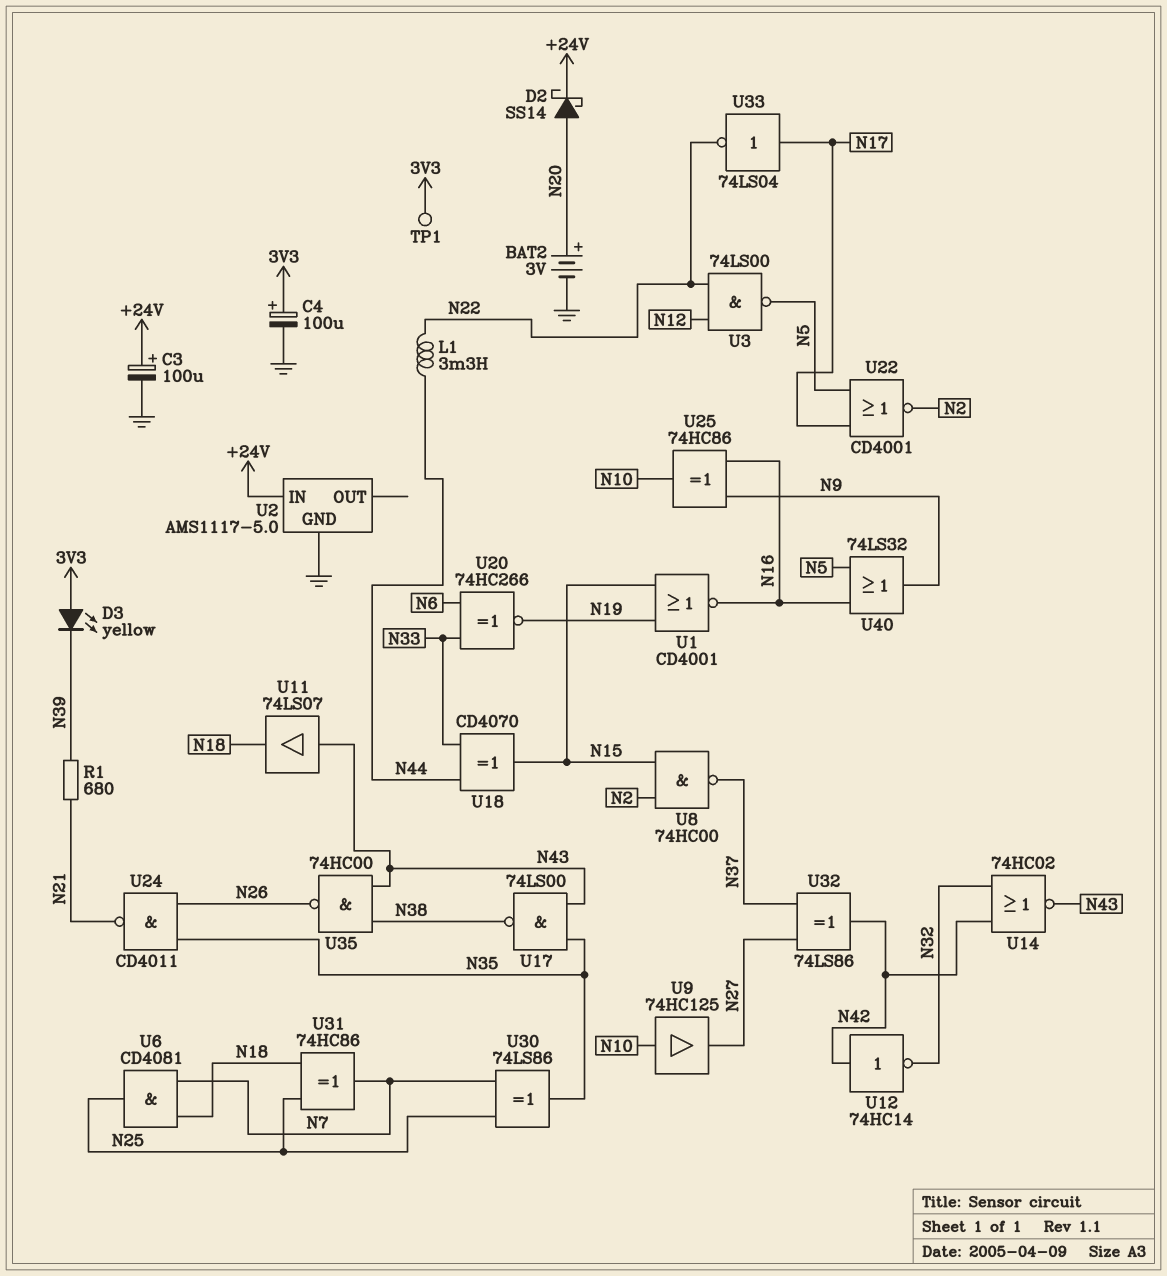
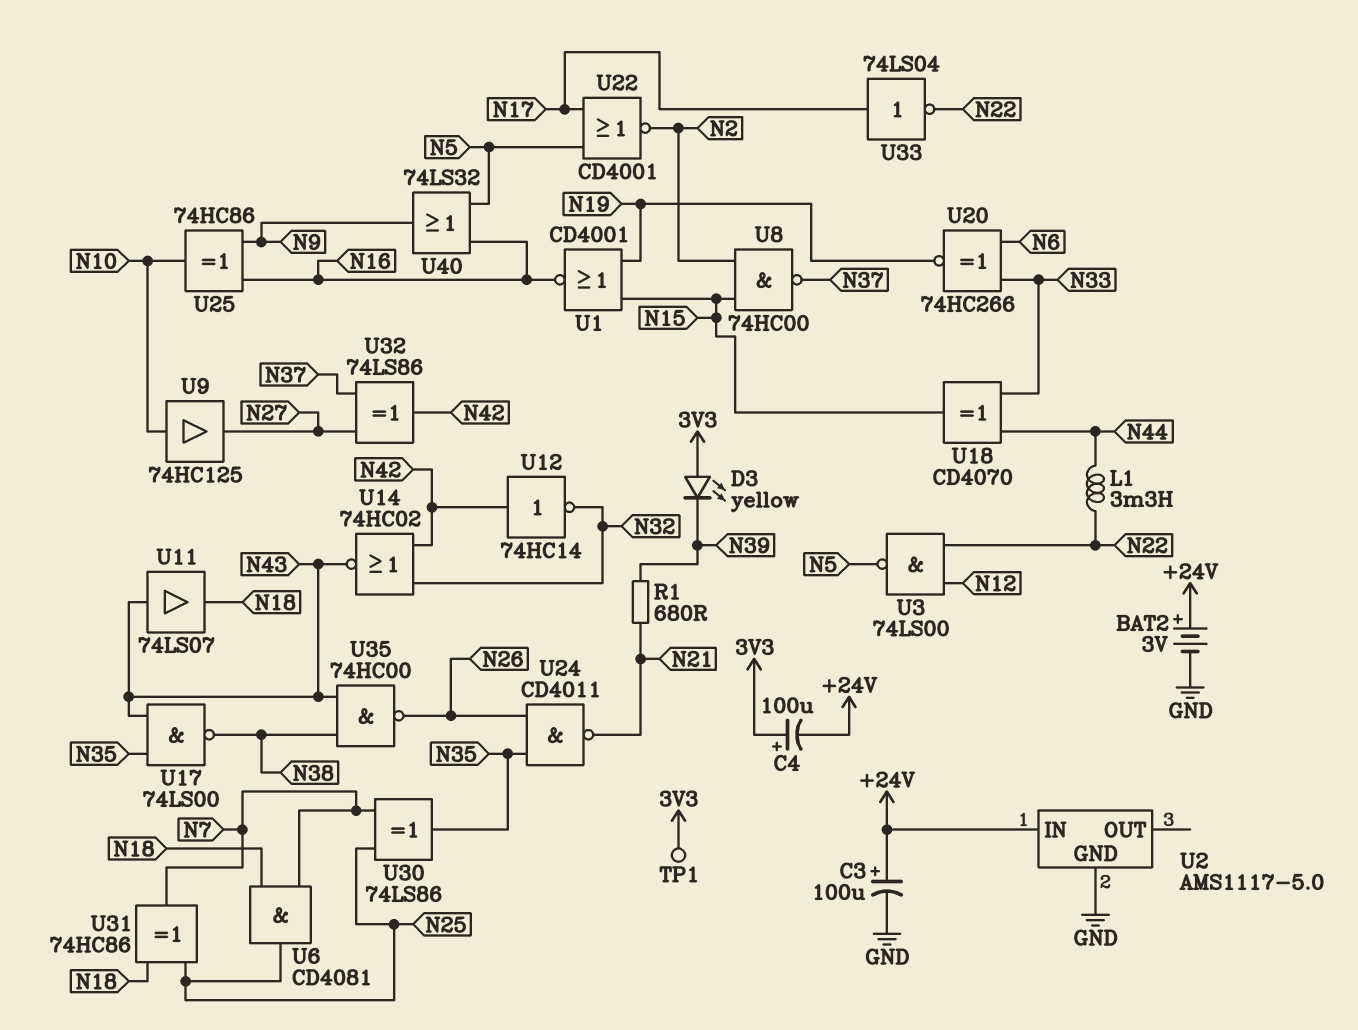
BAT2: 3V (plus N20, minus GND) -> 3V (plus +24V, minus GND)
C4: 100uF (plus 3V3, minus GND) -> 100uF (plus 3V3, minus +24V)
D2: schottky SS14 (A N20, K +24V) -> none

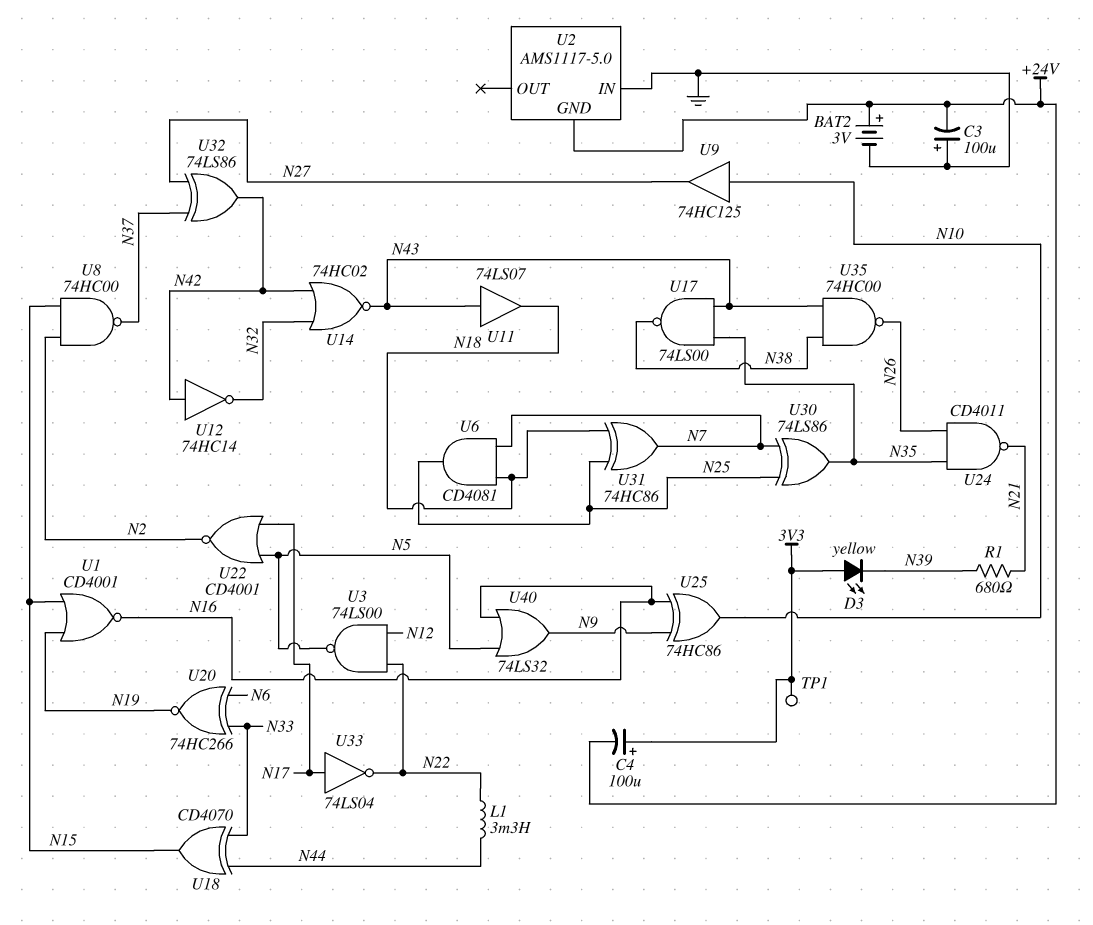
C3: 100uF (plus +24V, minus GND) -> 100uF (plus GND, minus +24V)
U2 pin GND: GND -> +24V
U2 pin IN: +24V -> GND

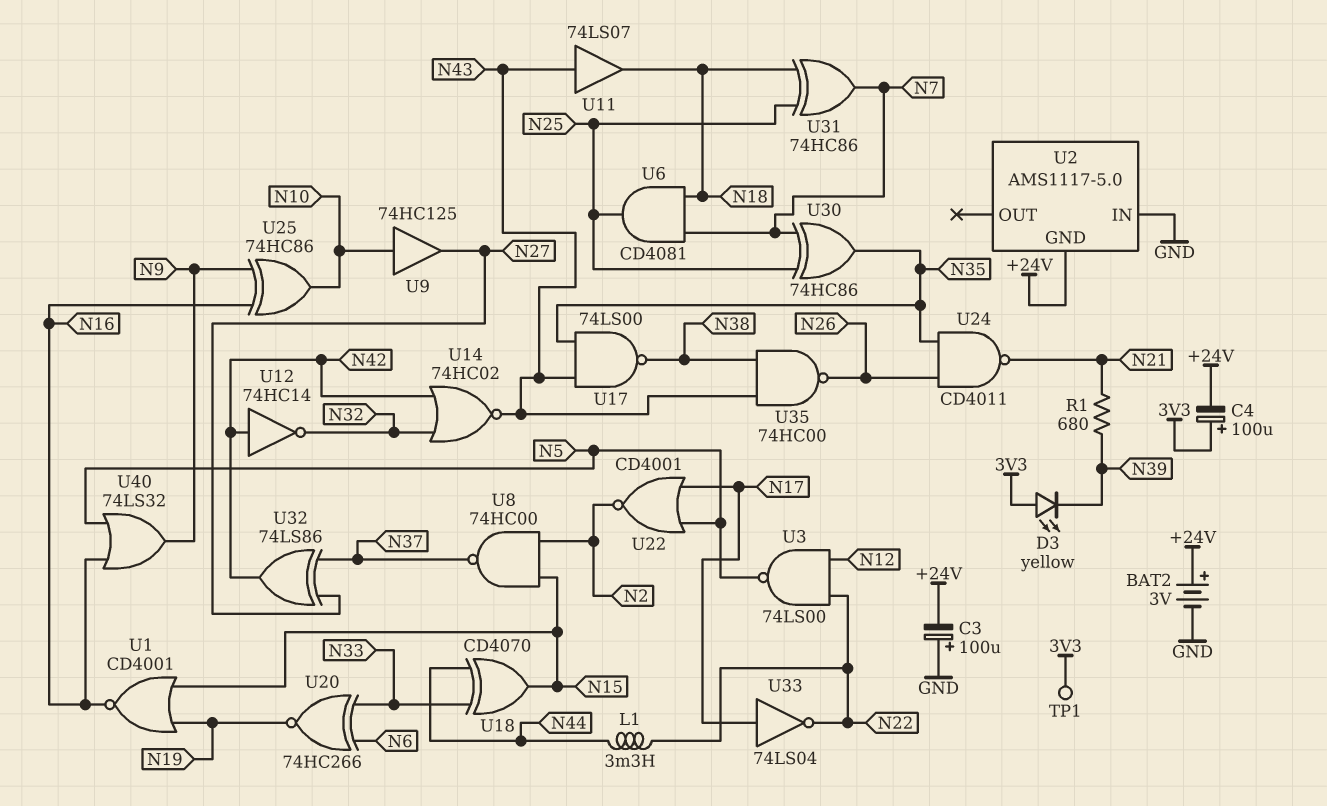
U30: XOR 74LS86 (in N7, in N25, out N35) -> XOR 74HC86 (in N7, in N25, out N35)

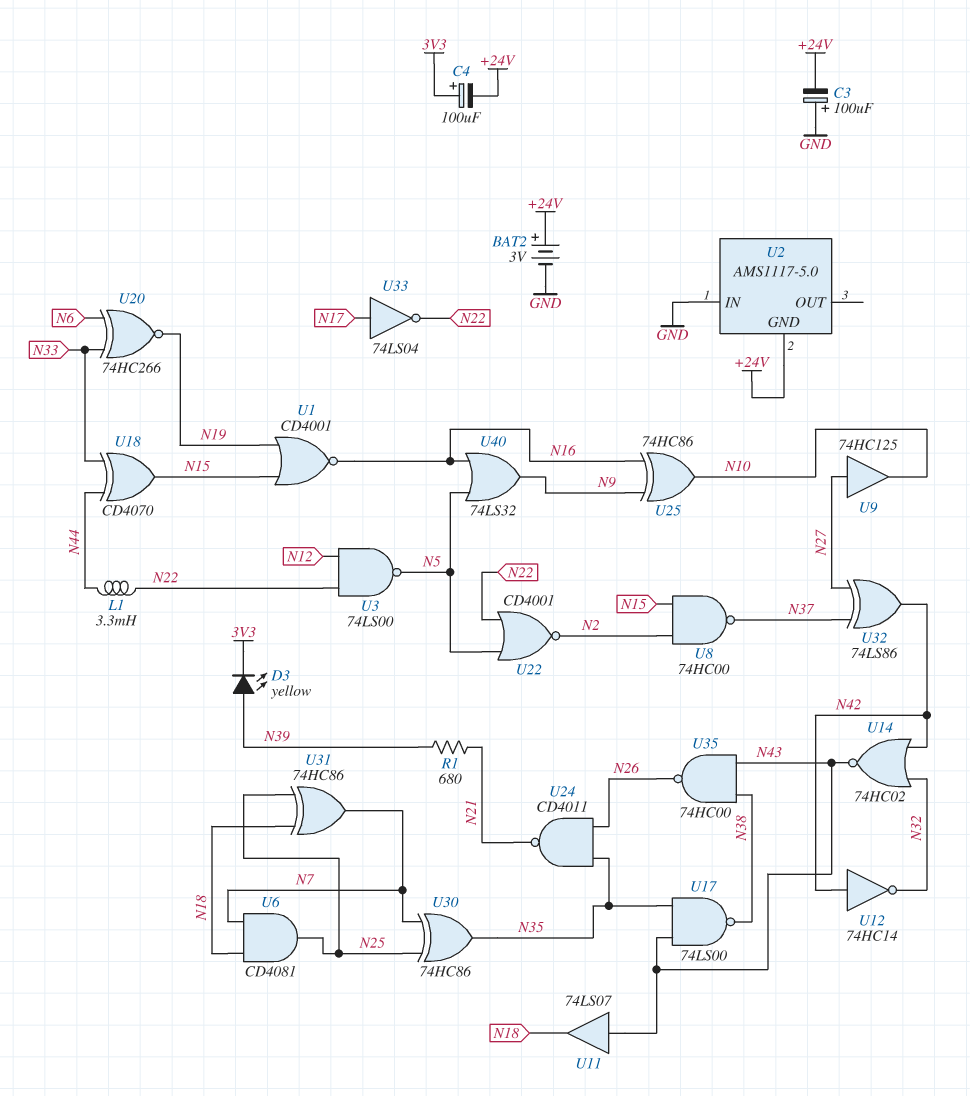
D3: LED yellow (A 3V3, K N39) -> LED yellow (A N39, K 3V3)
TP1: test point (3V3) -> none
U9: buffer 74HC125 (in N10, out N27) -> buffer 74HC125 (in N27, out N10)
U22: NOR CD4001 (in N5, in N17, out N2) -> NOR CD4001 (in N5, in N22, out N2)

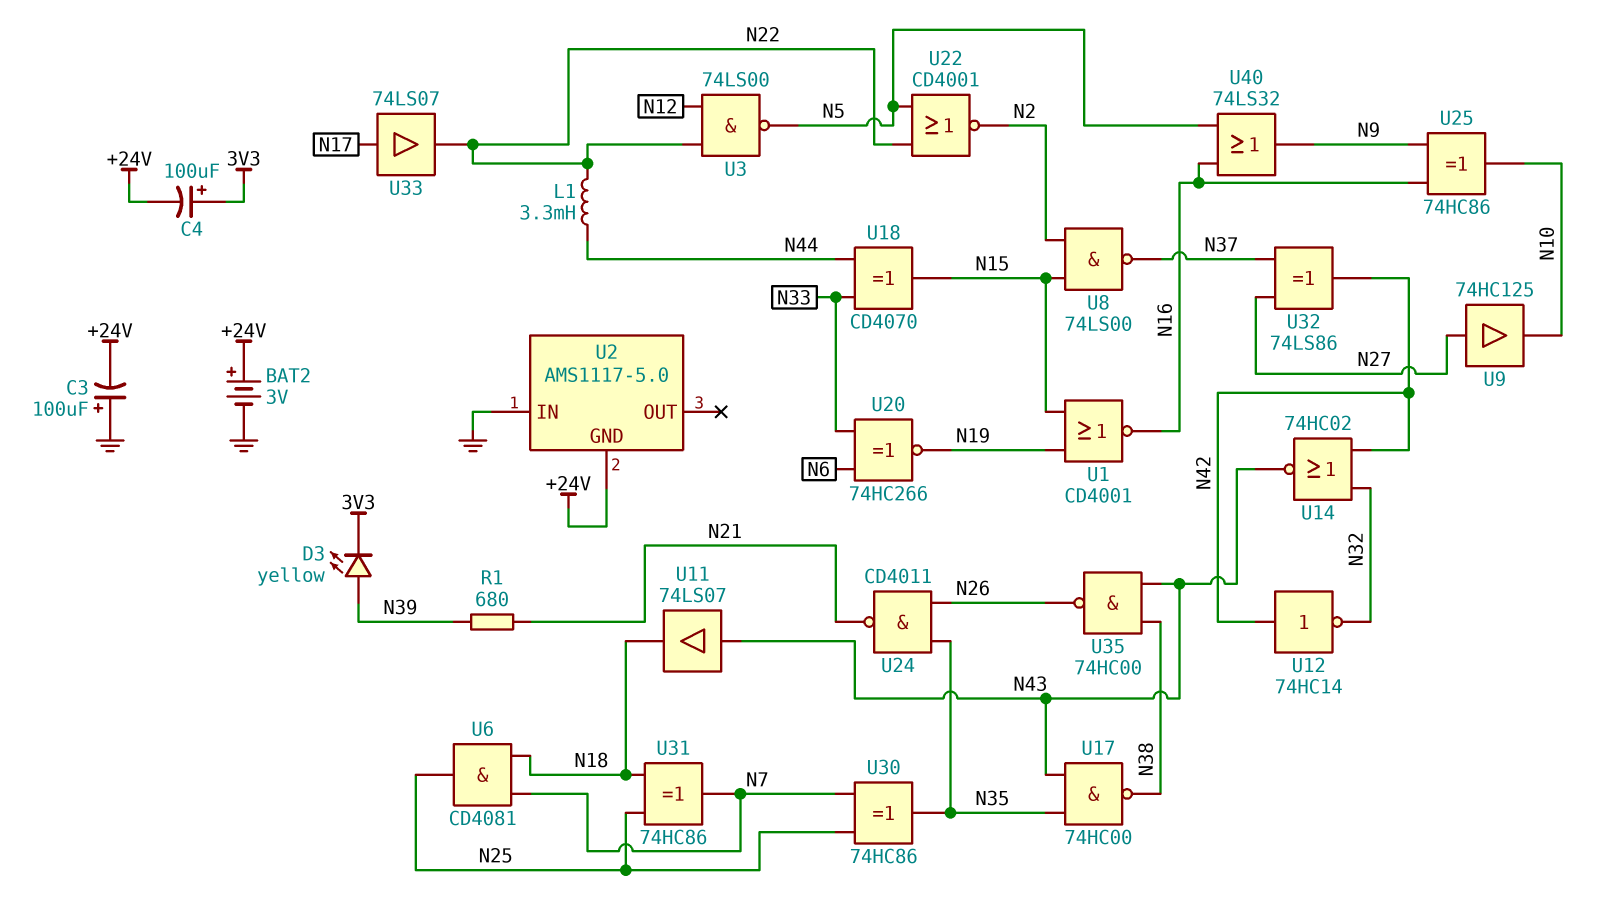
U8: NAND 74HC00 (in N2, in N15, out N37) -> NAND 74LS00 (in N2, in N15, out N37)
U17: NAND 74LS00 (in N35, in N43, out N38) -> NAND 74HC00 (in N35, in N43, out N38)
U33: NOT 74LS04 (in N17, out N22) -> buffer 74LS07 (in N17, out N22)

